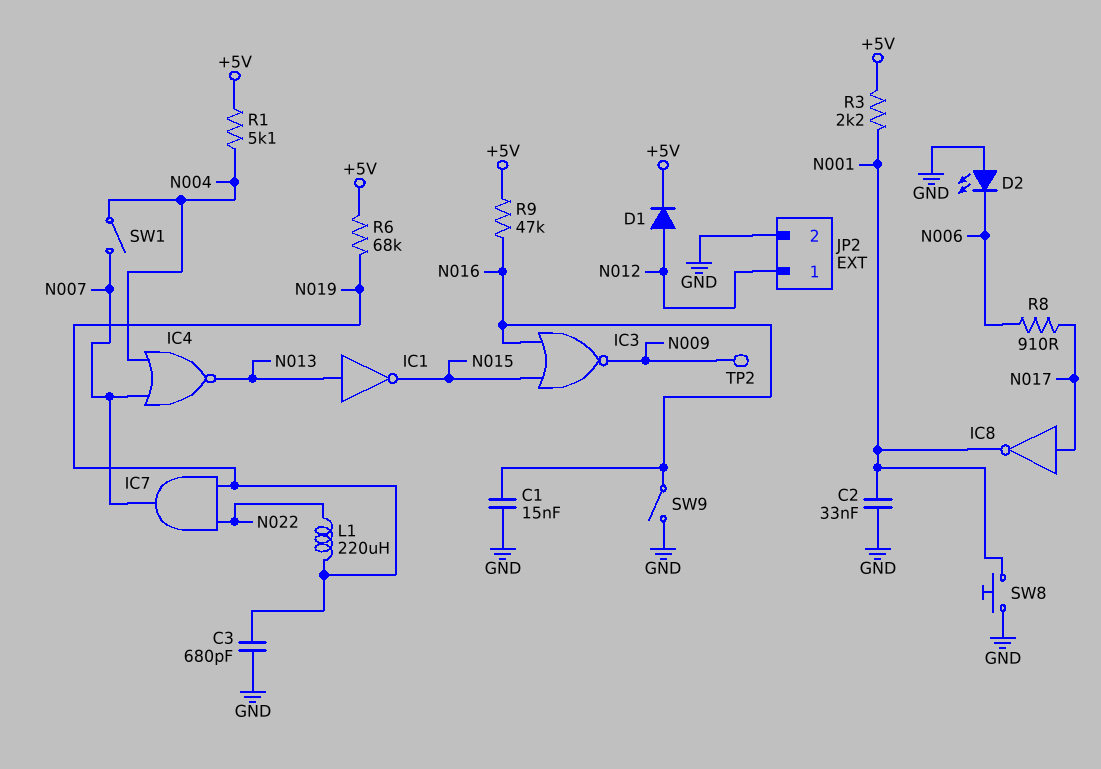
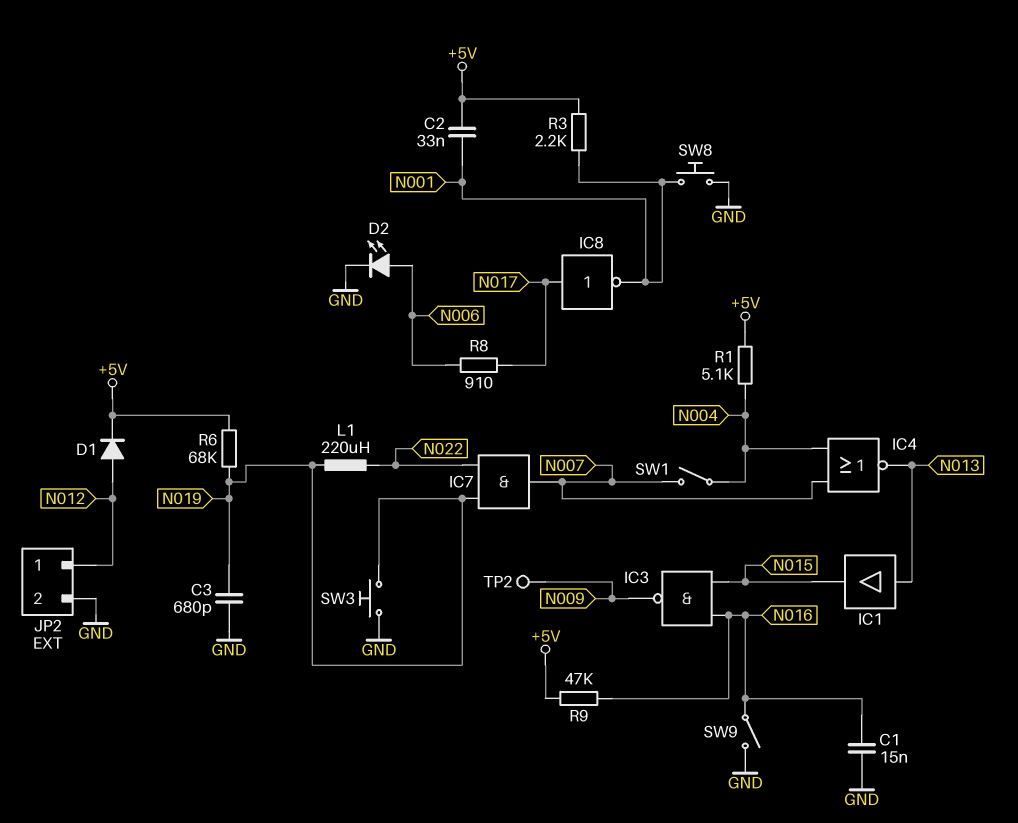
C2: 33nF (GND, N001) -> 33nF (+5V, N001)
D2: LED (A GND, K N006) -> LED (A N006, K GND)
IC1: NOT (in N013, out N015) -> buffer (in N013, out N015)
IC3: NOR (in N015, in N016, out N009) -> NAND (in N015, in N016, out N009)
SW3: none -> button (GND, N019)

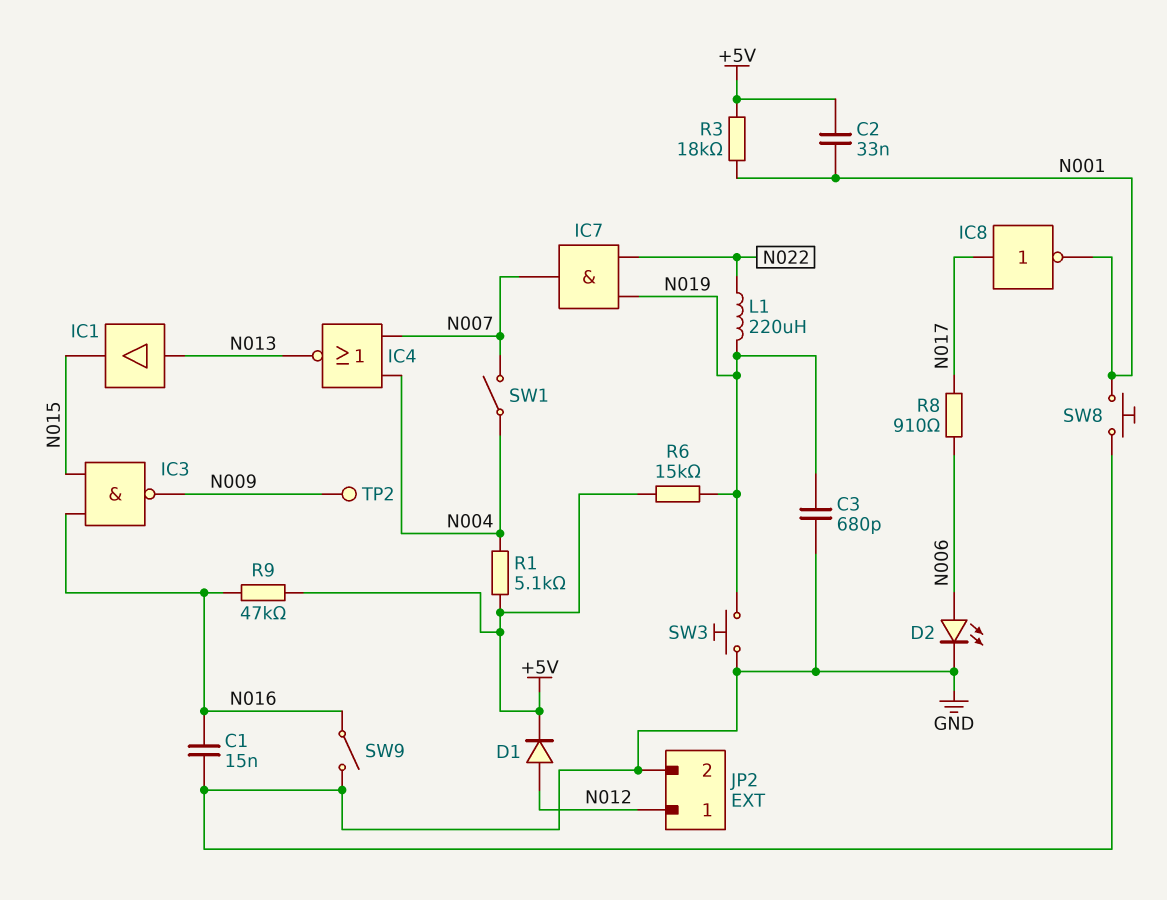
R3: 2.2k (+5V, N001) -> 18k (+5V, N001)
R6: 68k (+5V, N019) -> 15k (+5V, N019)

